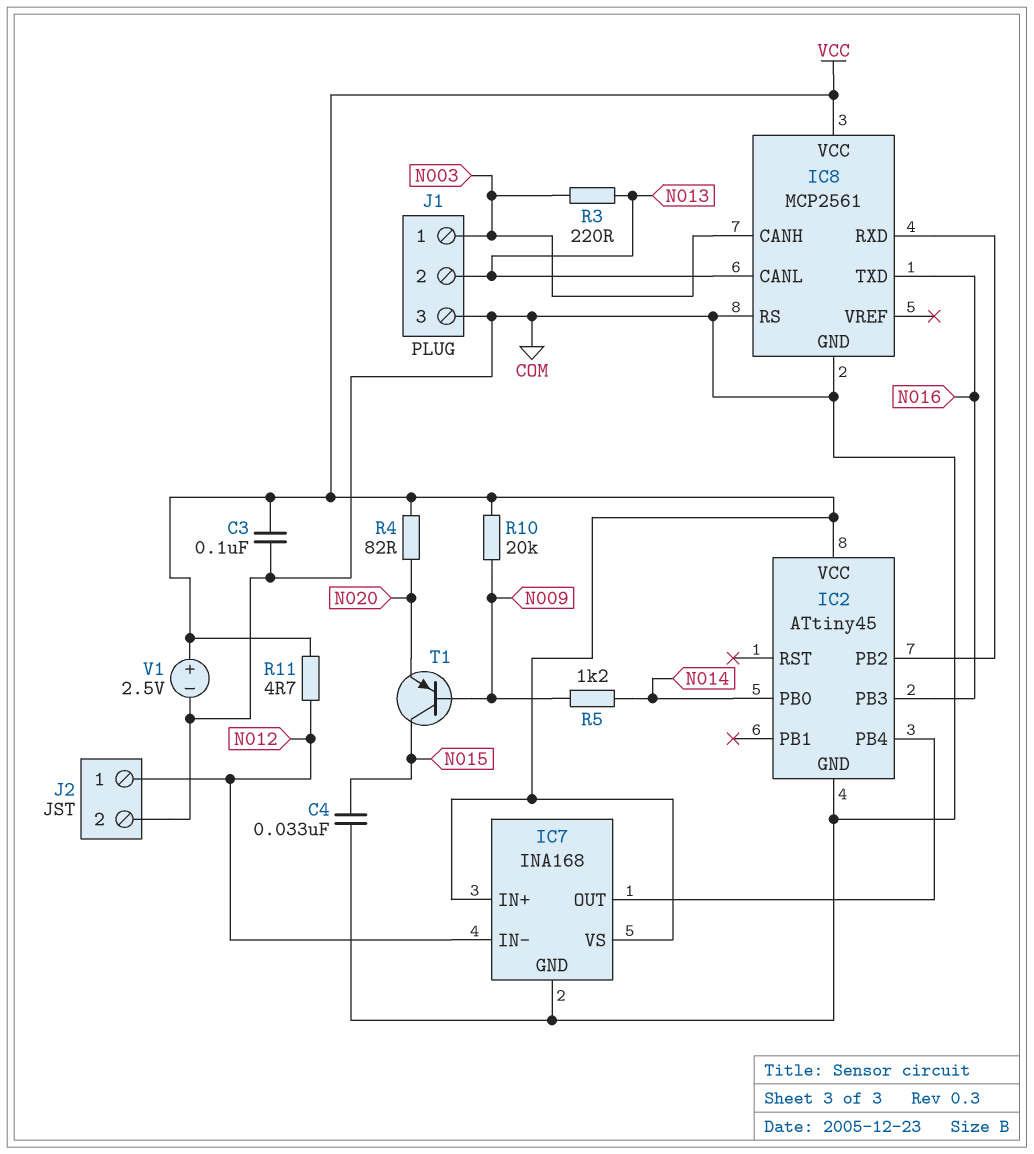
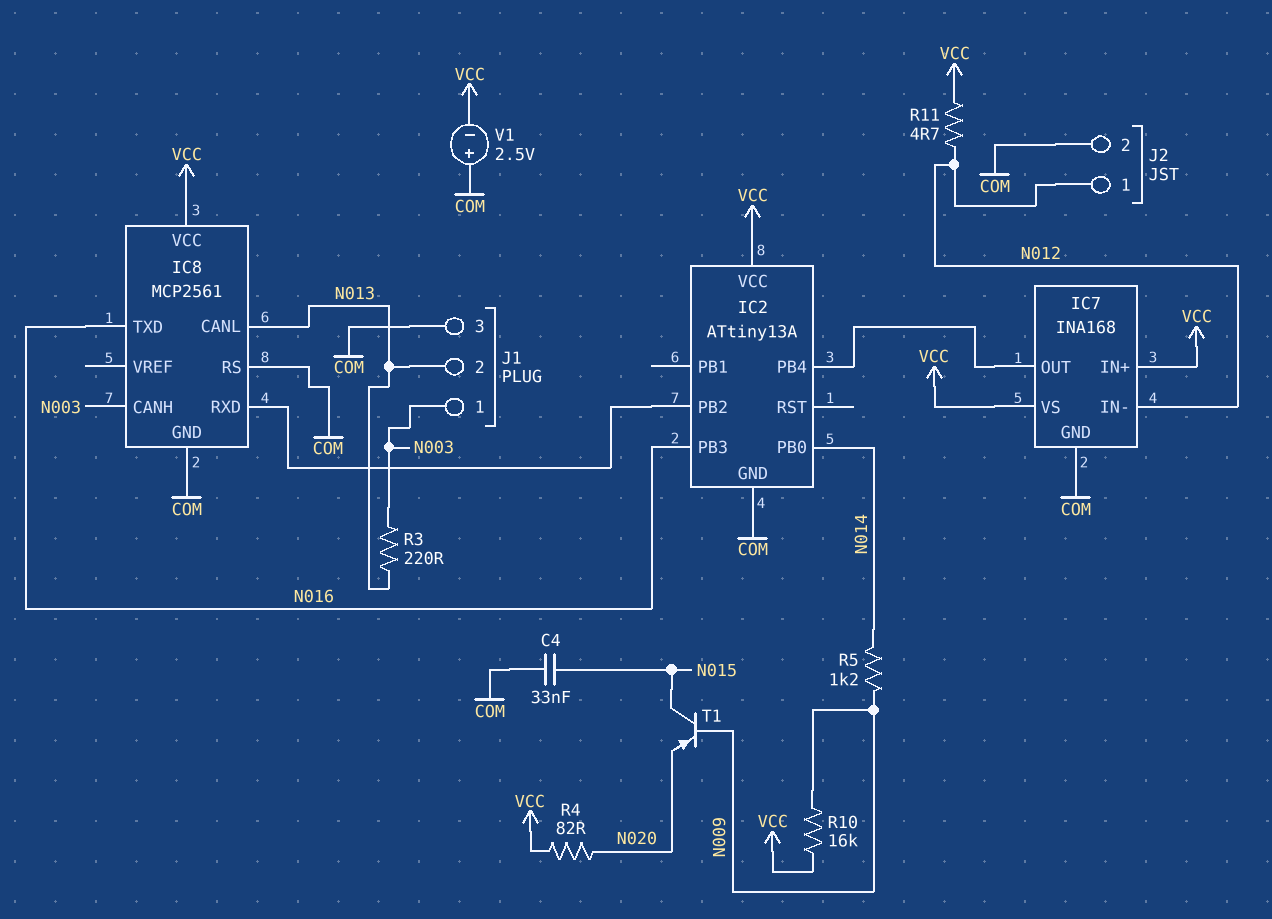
C3: 100nF (COM, VCC) -> none
IC2: ATtiny45 -> ATtiny13A
R10: 20k (N009, VCC) -> 16k (N009, VCC)
V1: 2.5V (plus VCC, minus COM) -> 2.5V (plus COM, minus VCC)

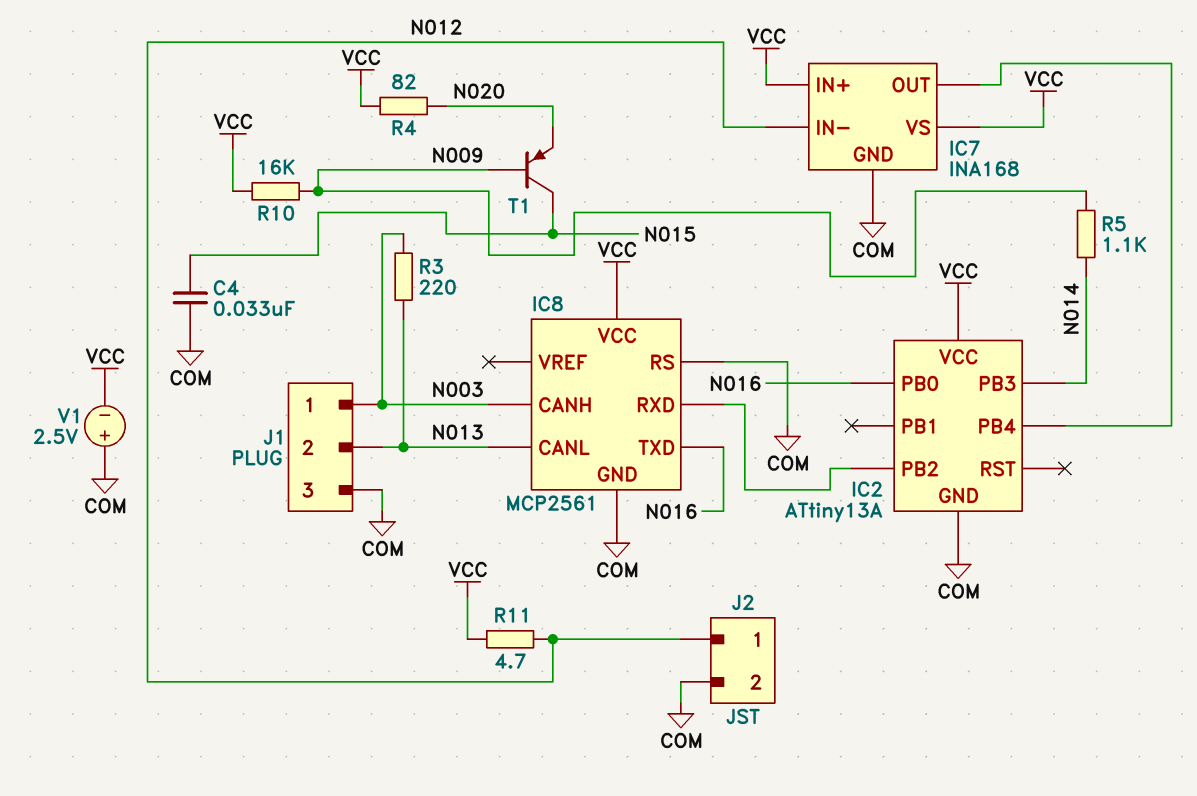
IC2 pin PB0: N014 -> N016
IC2 pin PB3: N016 -> N014
R5: 1.2k (N009, N014) -> 1.1k (N009, N014)

